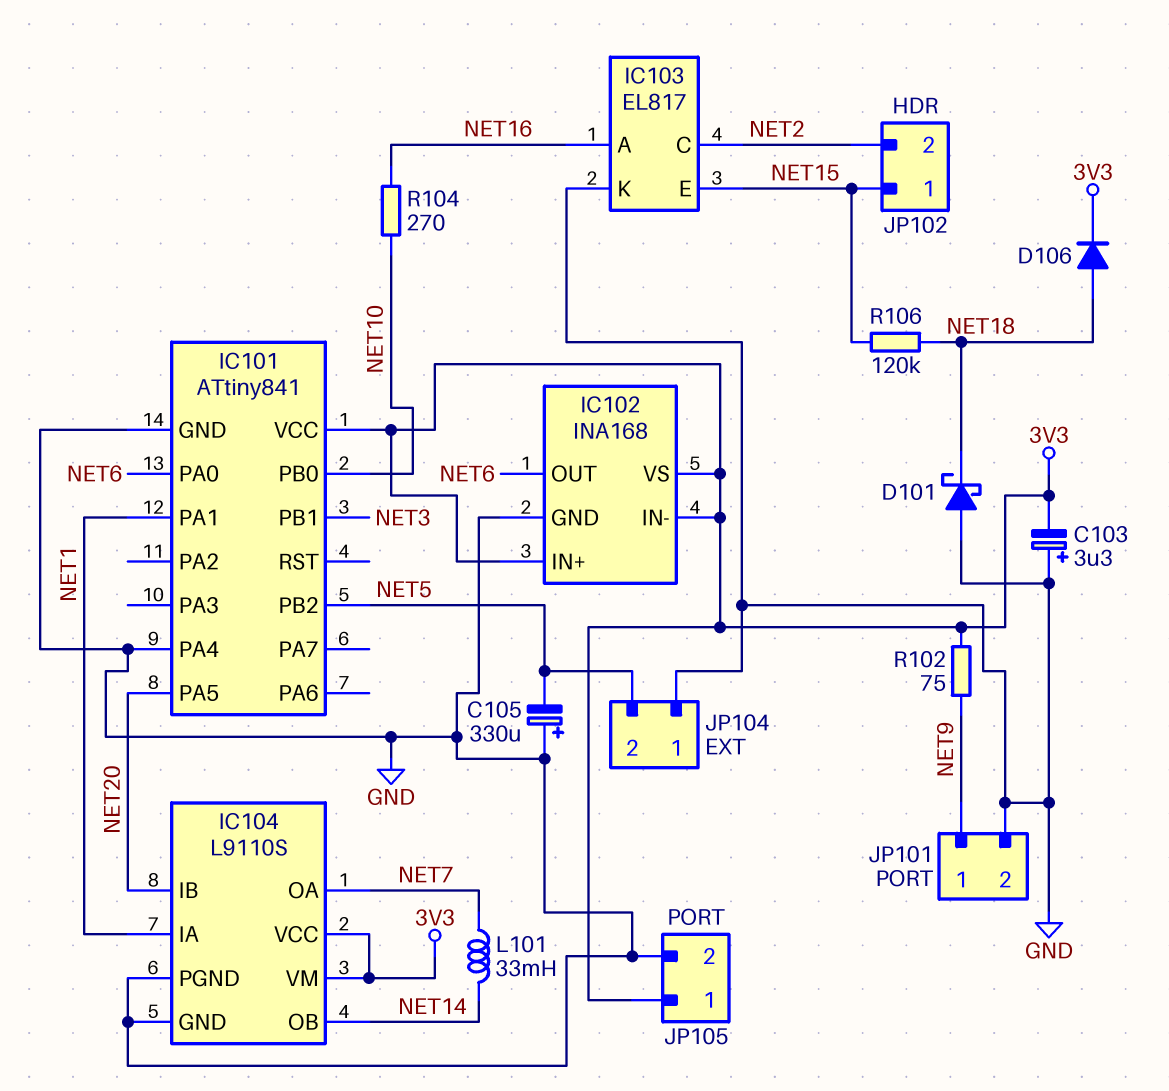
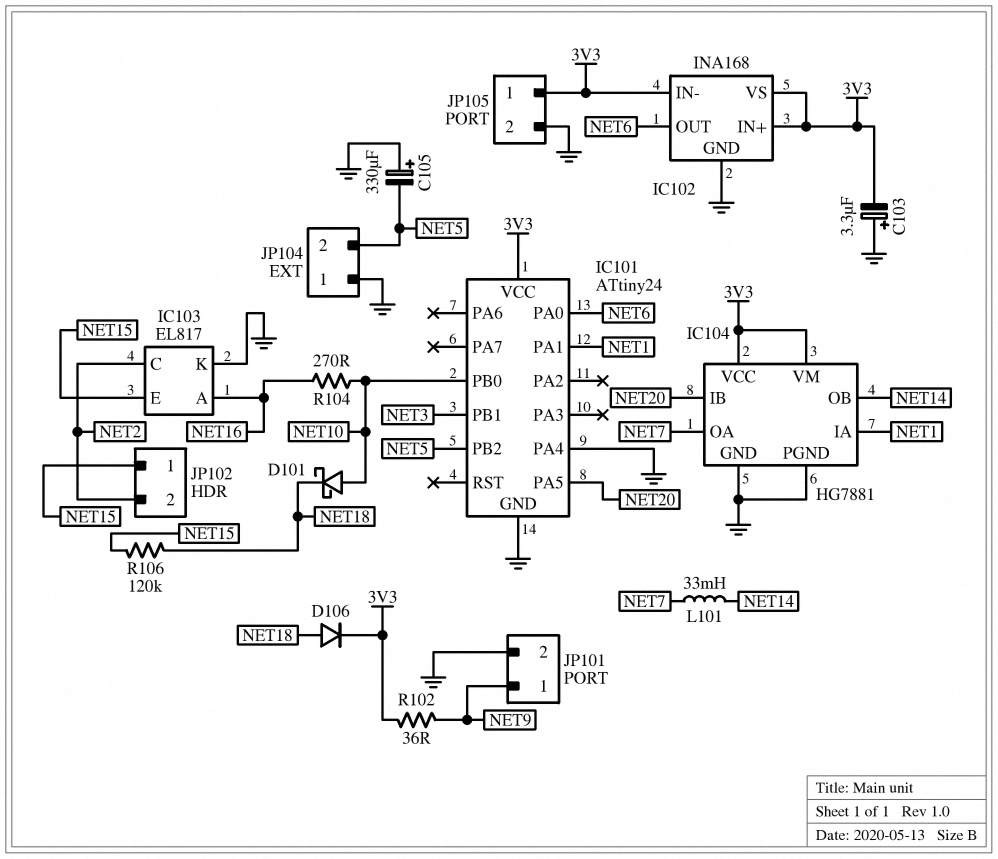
D101: schottky (A GND, K NET18) -> schottky (A NET10, K NET18)
IC101: ATtiny841 -> ATtiny24
IC104: L9110S -> HG7881
R102: 75 (3V3, NET9) -> 36 (3V3, NET9)

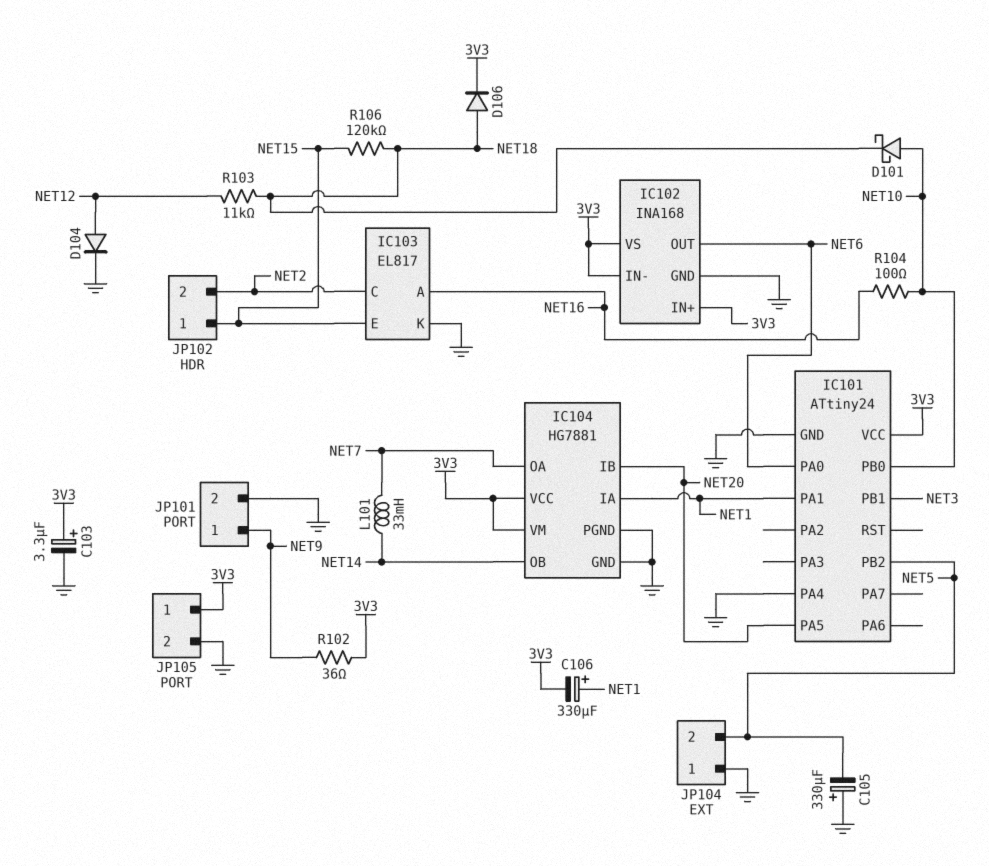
C103: 3.3uF (plus GND, minus 3V3) -> 3.3uF (plus 3V3, minus GND)
C106: none -> 330uF (plus NET1, minus 3V3)
D104: none -> diode (A NET12, K GND)
R103: none -> 11k (NET12, NET18)
R104: 270 (NET10, NET16) -> 100 (NET10, NET16)

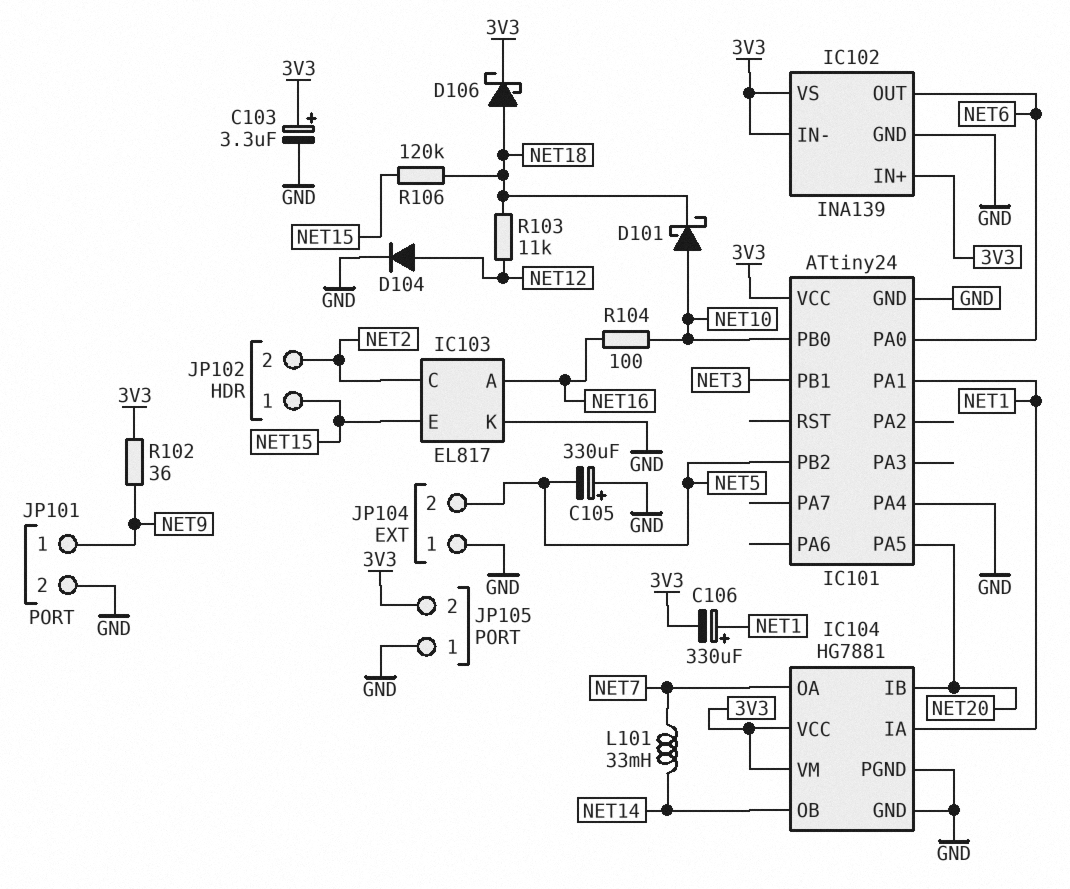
D106: diode (A NET18, K 3V3) -> schottky (A NET18, K 3V3)
IC102: INA168 -> INA139
JP105 pin 1: 3V3 -> GND
JP105 pin 2: GND -> 3V3

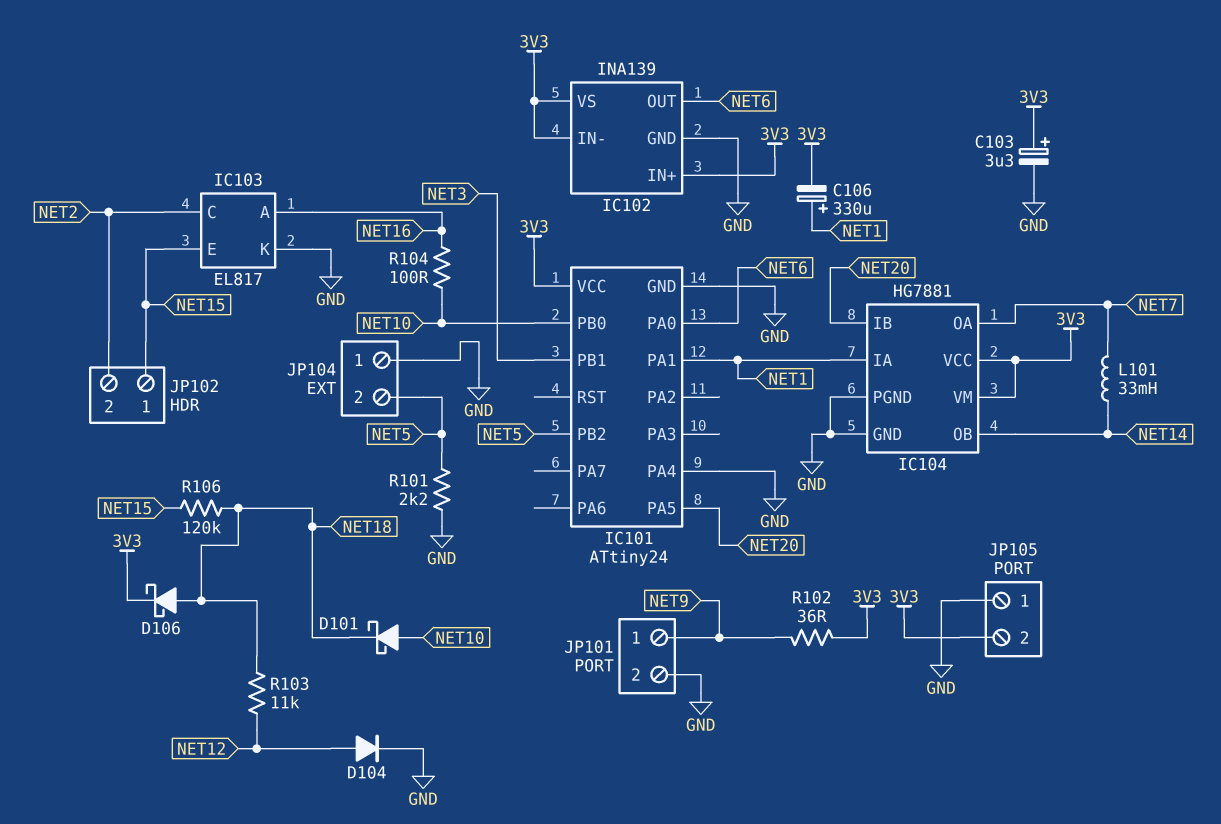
C105: 330uF (plus GND, minus NET5) -> none
R101: none -> 2.2k (GND, NET5)

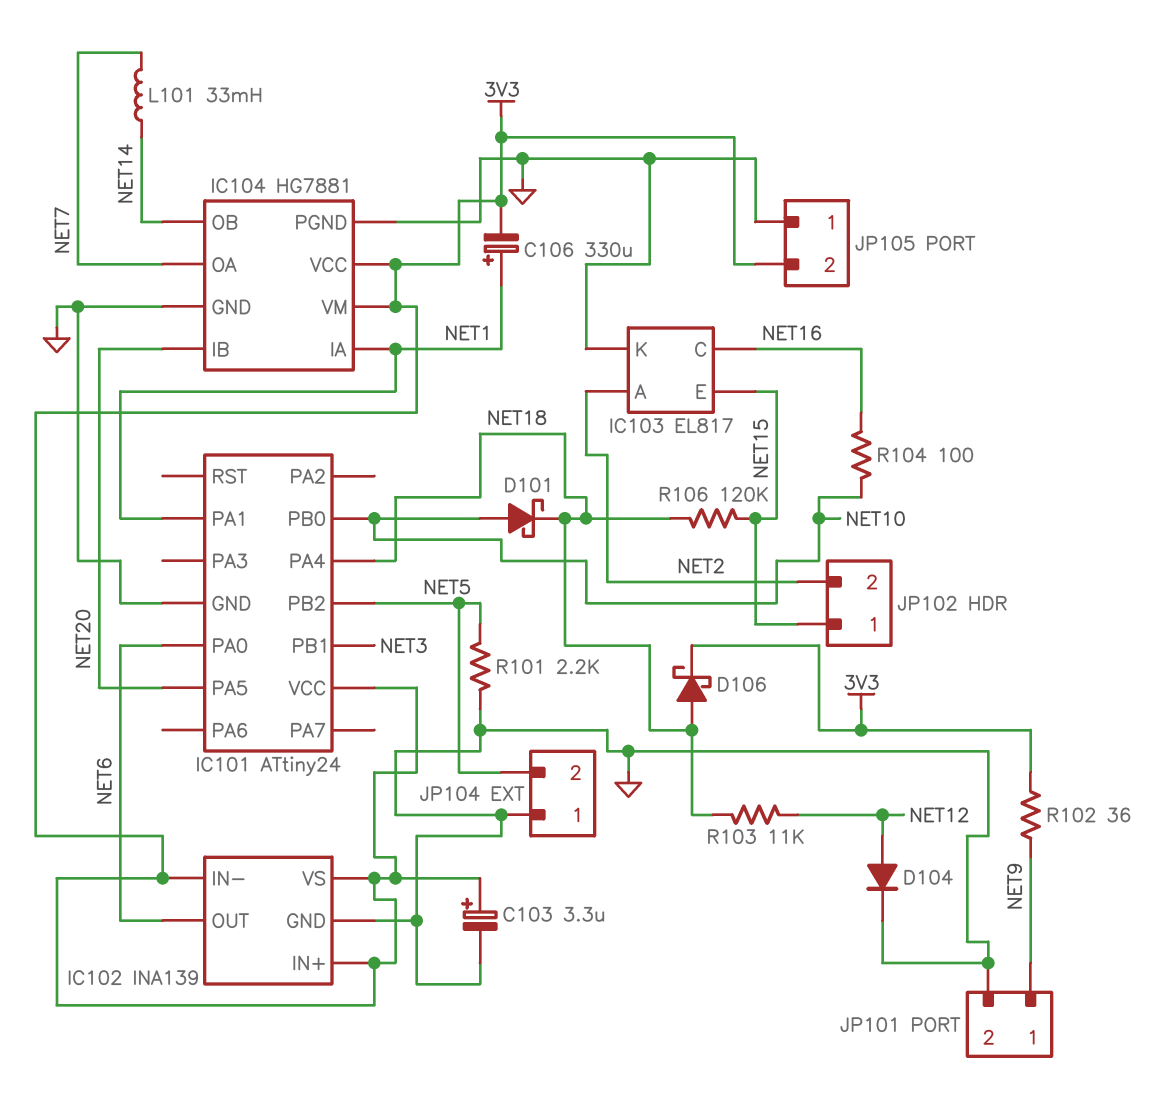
IC101 pin PA4: GND -> NET18
IC103 pin A: NET16 -> NET2
IC103 pin C: NET2 -> NET16

